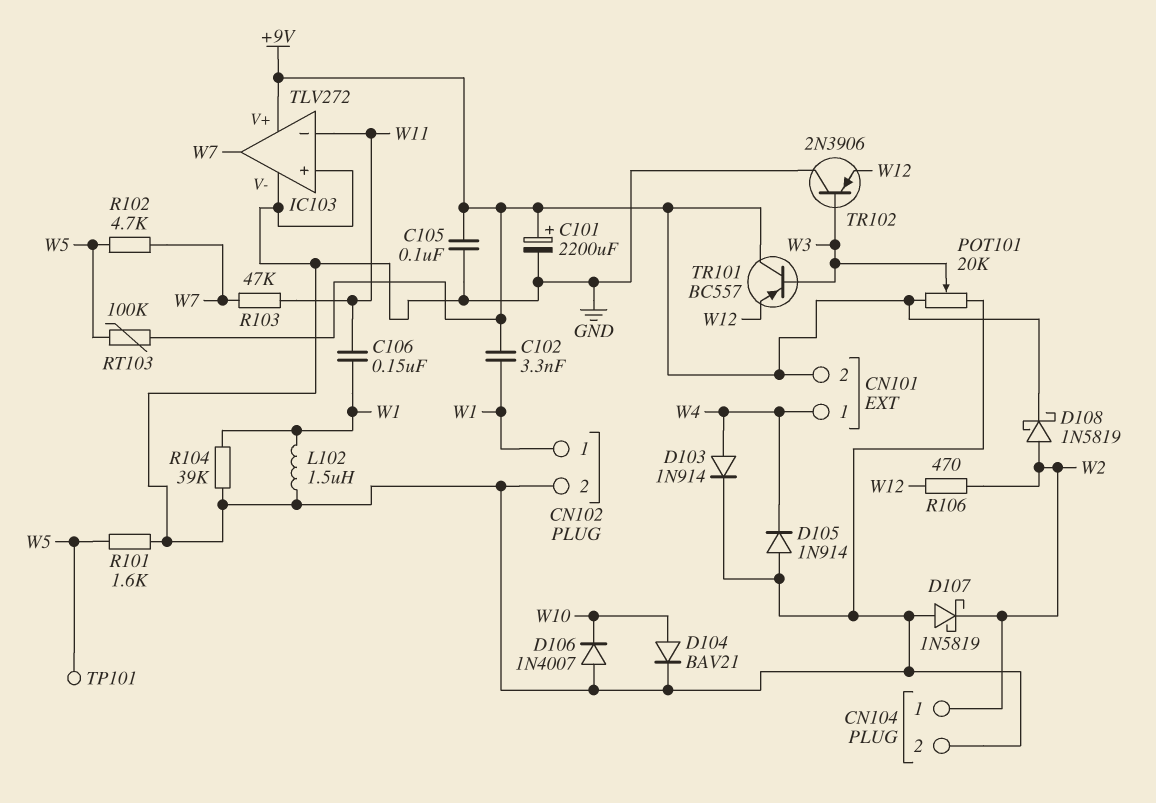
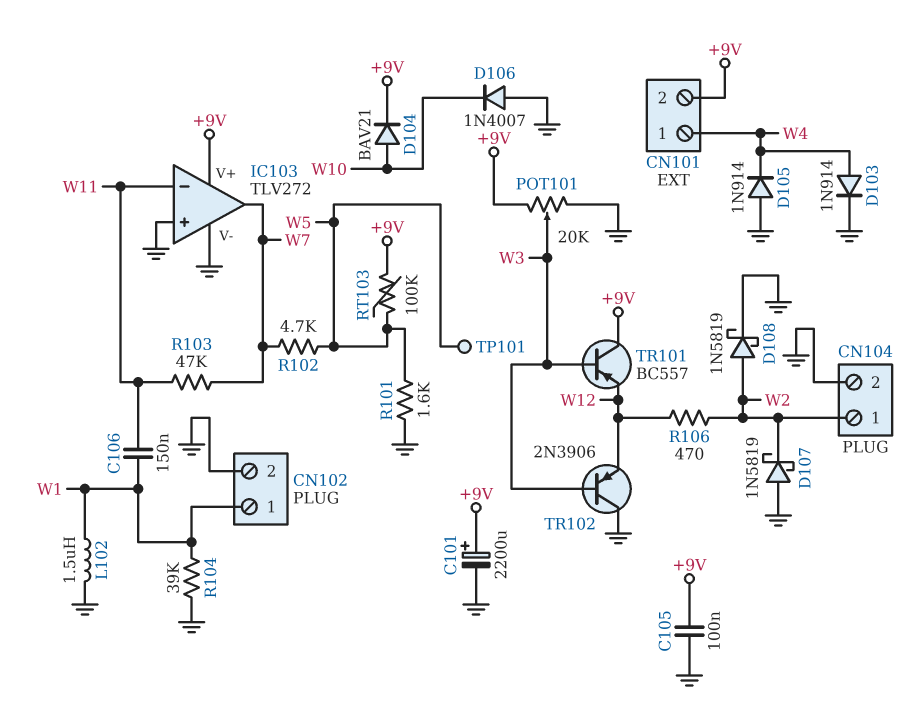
C102: 3.3nF (+9V, W1) -> none
D104: diode BAV21 (A W10, K GND) -> diode BAV21 (A W10, K +9V)
D108: schottky 1N5819 (A W2, K +9V) -> schottky 1N5819 (A W2, K GND)

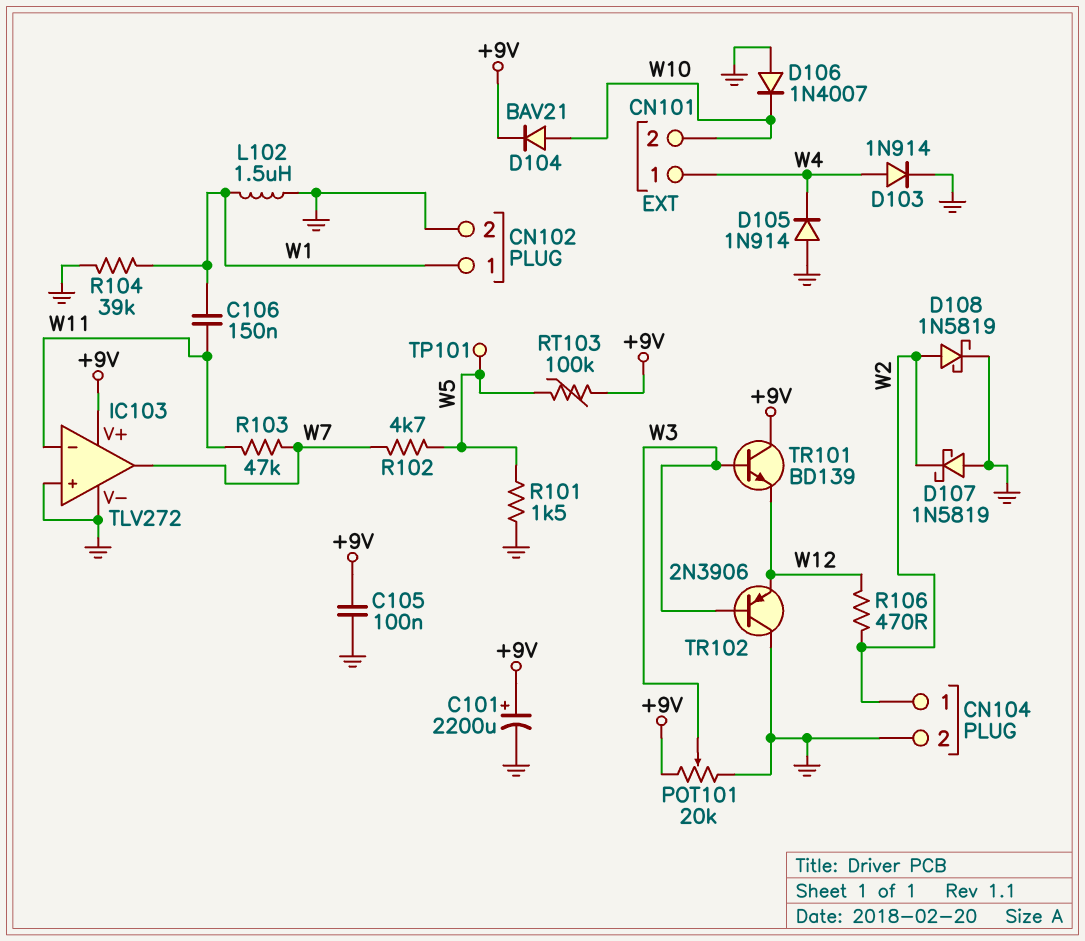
CN101 pin 2: +9V -> W10
R101: 1.6k (GND, W5) -> 1.5k (GND, W5)
TR101: PNP BC557 (B W3, C +9V, E W12) -> NPN BD139 (B W3, C +9V, E W12)

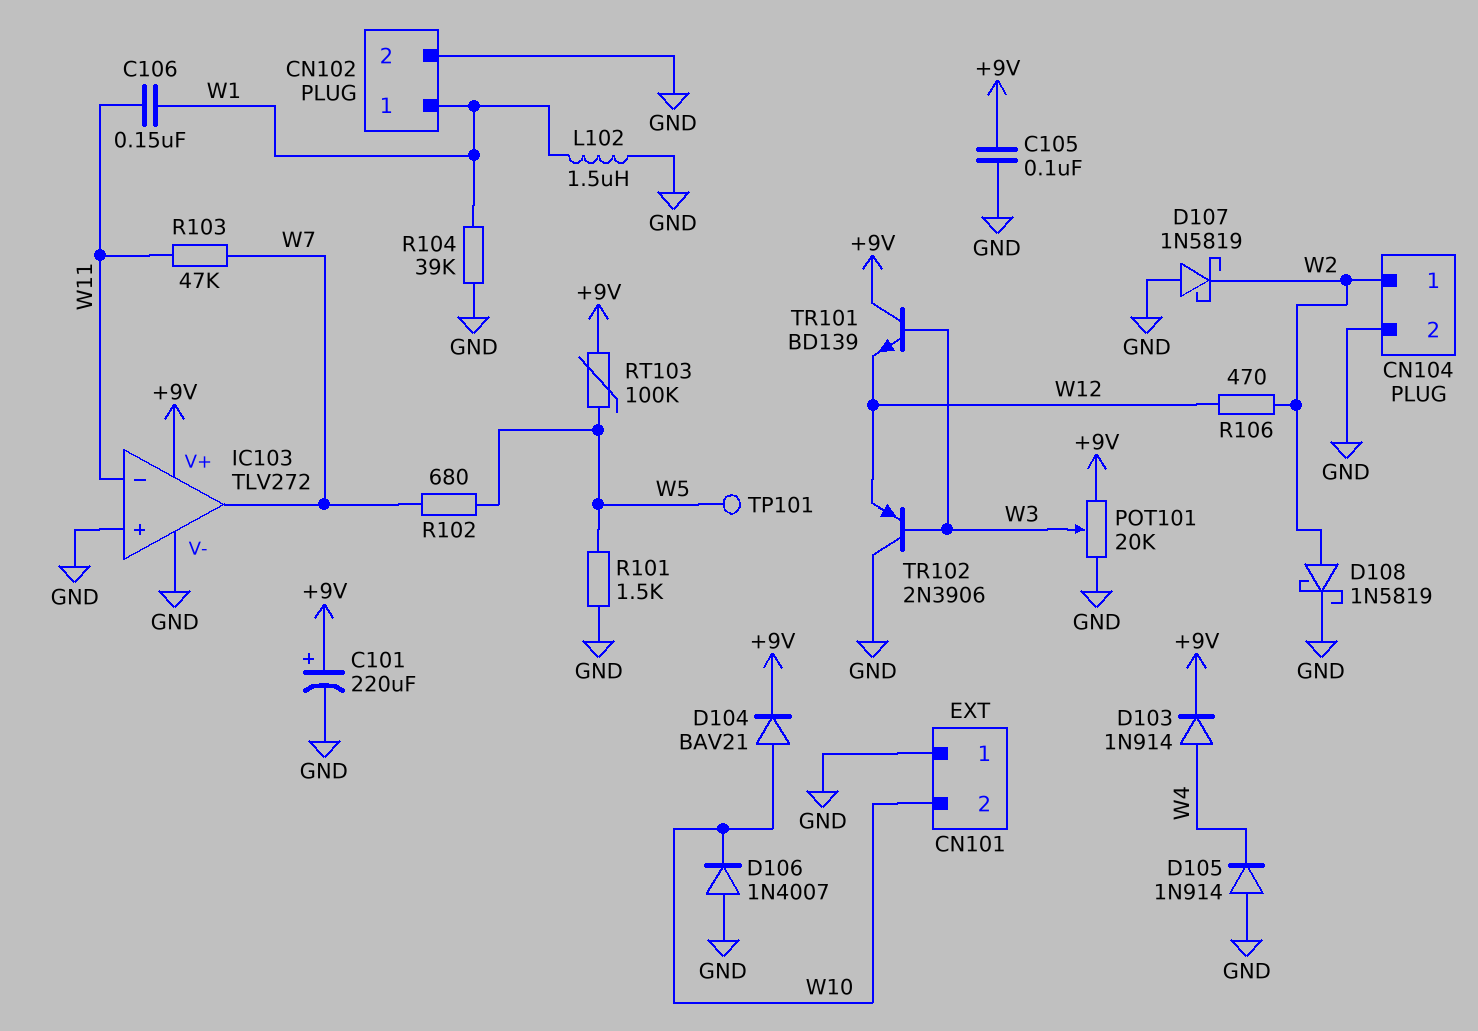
C101: 2200uF (plus +9V, minus GND) -> 220uF (plus +9V, minus GND)
CN101 pin 1: W4 -> GND
D103: diode 1N914 (A W4, K GND) -> diode 1N914 (A W4, K +9V)
R102: 4.7k (W5, W7) -> 680 (W5, W7)

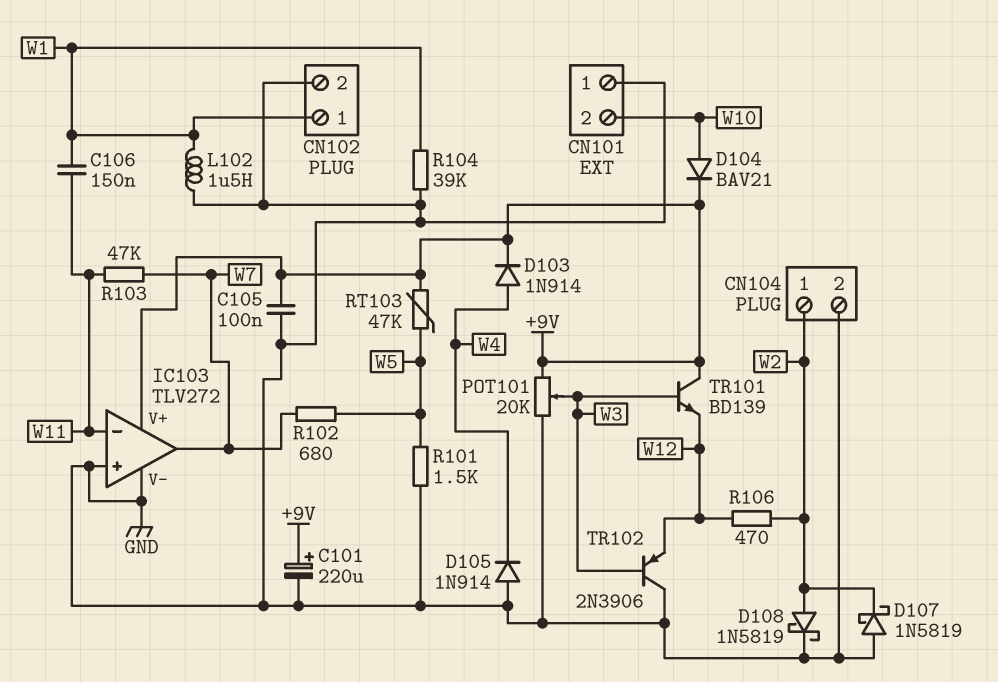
D106: diode 1N4007 (A GND, K W10) -> none
RT103: 100k (+9V, W5) -> 47k (+9V, W5)
TP101: test point (W5) -> none

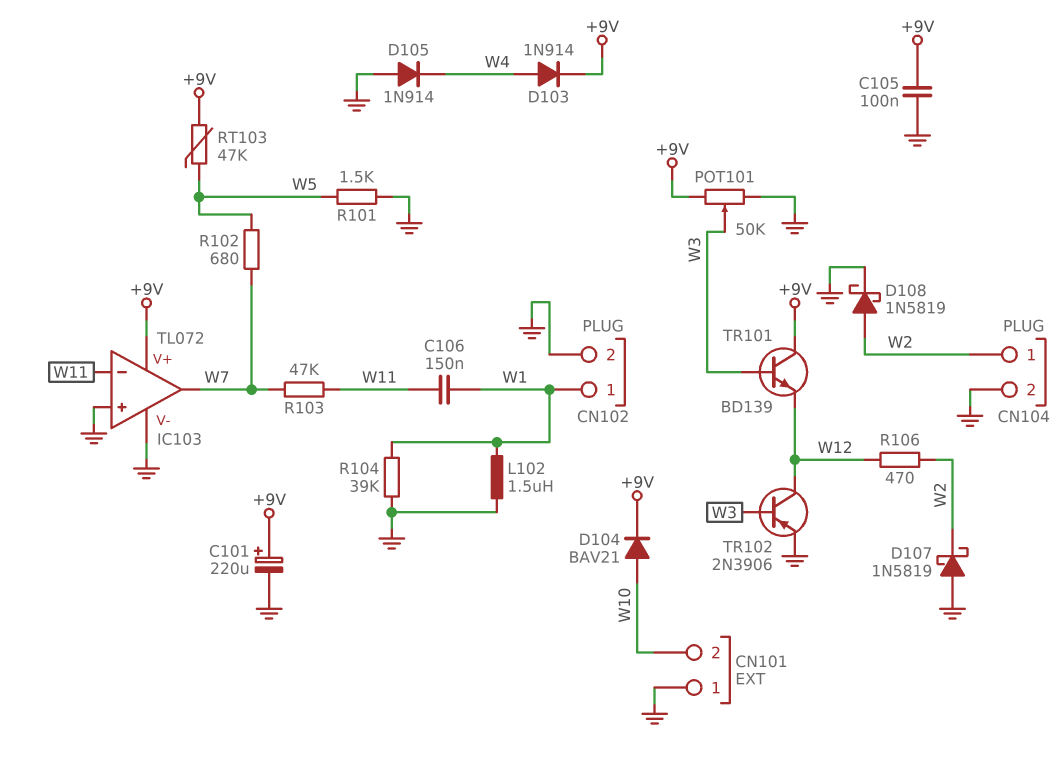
IC103: TLV272 -> TL072
POT101: 20k (+9V, GND, wiper W3) -> 50k (+9V, GND, wiper W3)
TR102: PNP 2N3906 (B W3, C GND, E W12) -> PNP 2N3906 (B W3, C W12, E GND)

